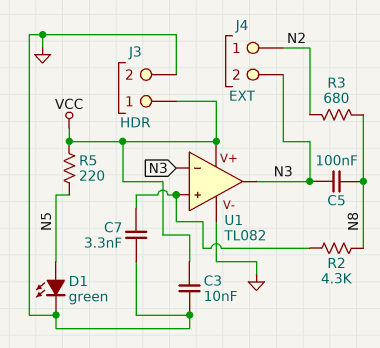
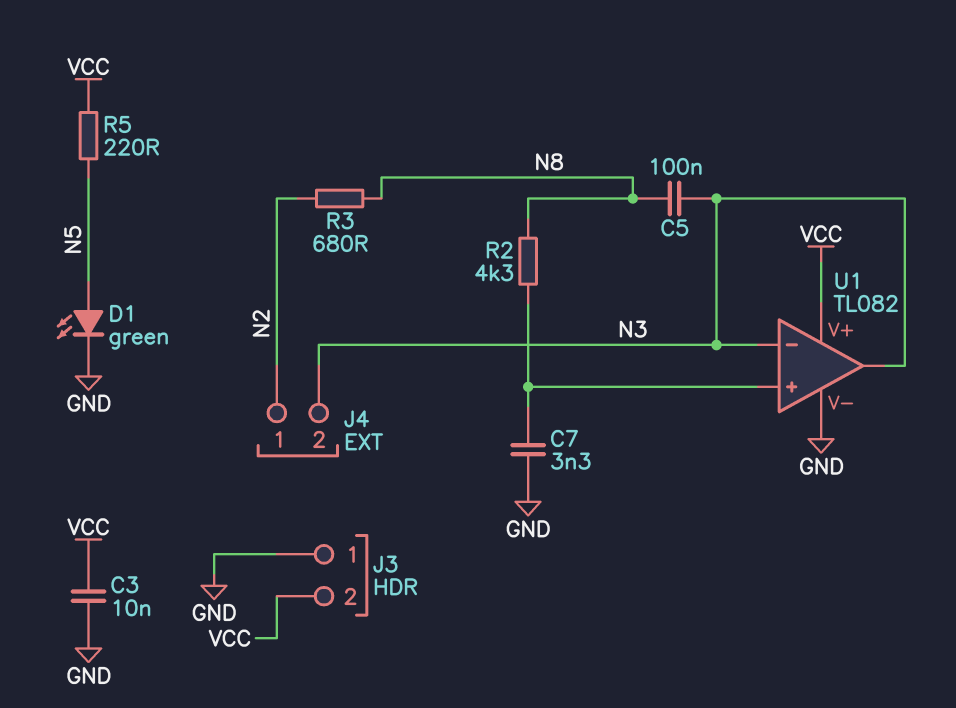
J3 pin 1: VCC -> GND
J3 pin 2: GND -> VCC

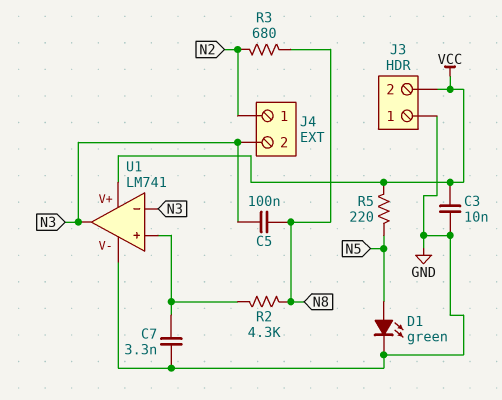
U1: TL082 -> LM741

